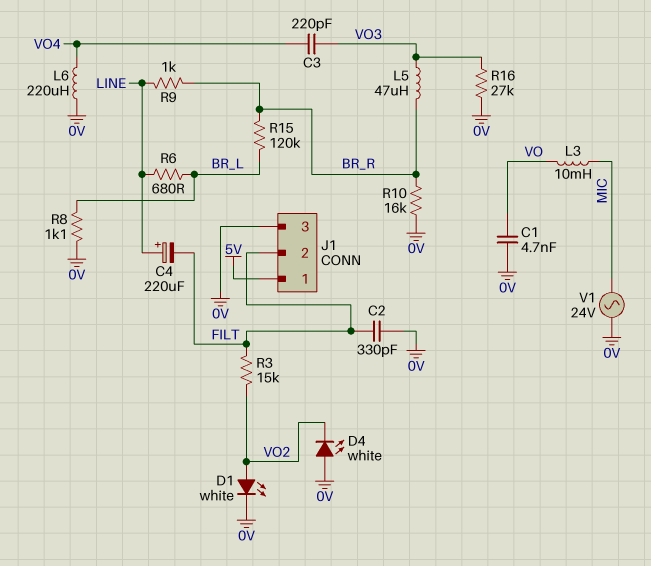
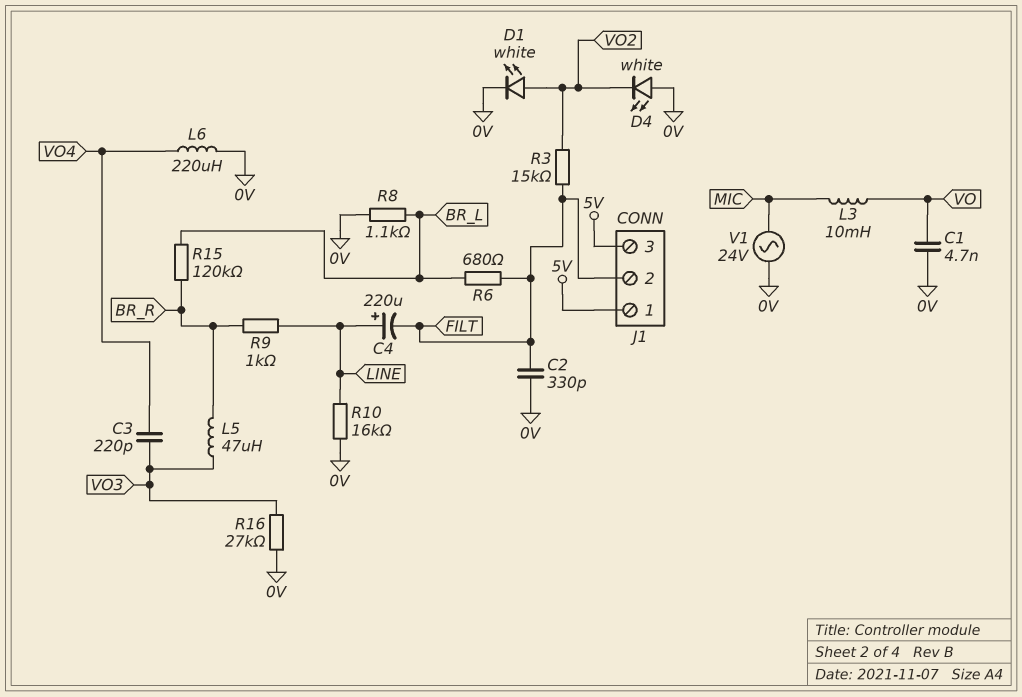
J1 pin 3: 0V -> 5V
R6: 680 (BR_L, LINE) -> 680 (BR_L, FILT)
R10: 16k (0V, BR_R) -> 16k (0V, LINE)

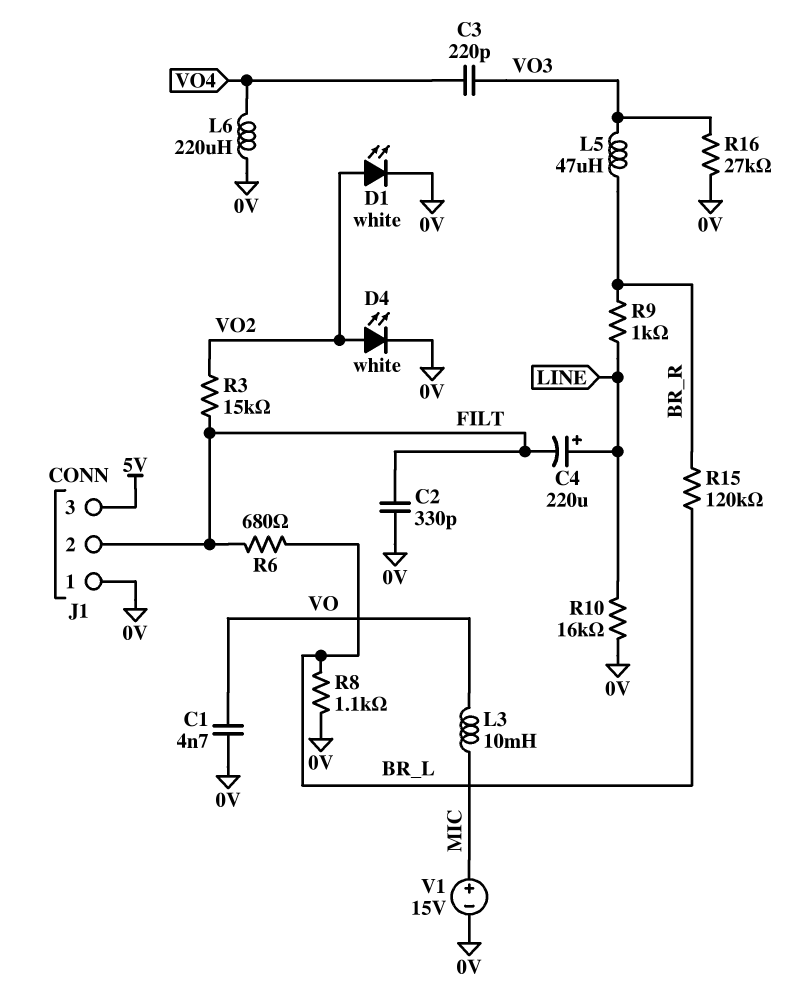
D4: LED white (A 0V, K VO2) -> LED white (A VO2, K 0V)
J1 pin 1: 5V -> 0V
V1: AC 24V (0V, MIC) -> 15V (plus MIC, minus 0V)

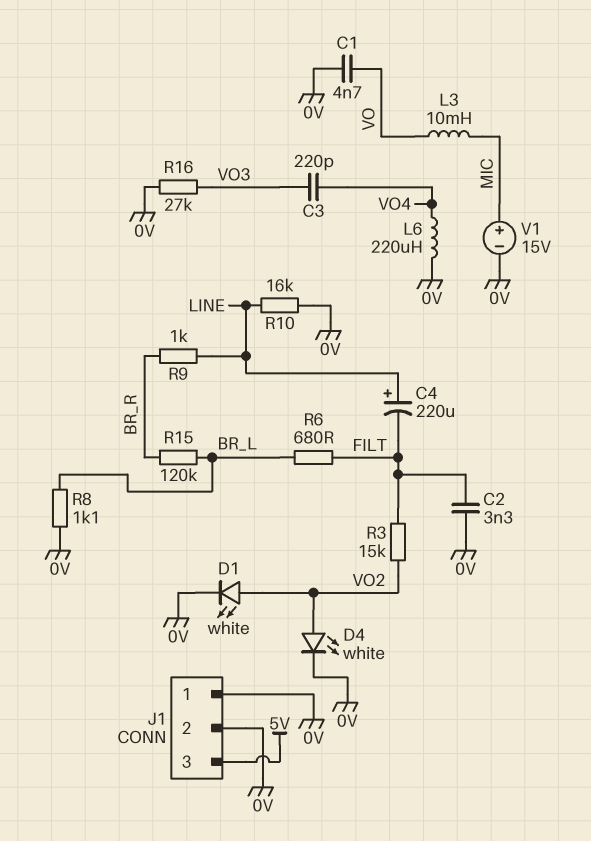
C2: 330pF (0V, FILT) -> 3.3nF (0V, FILT)
J1 pin 2: FILT -> 0V
L5: 47uH (BR_R, VO3) -> none

